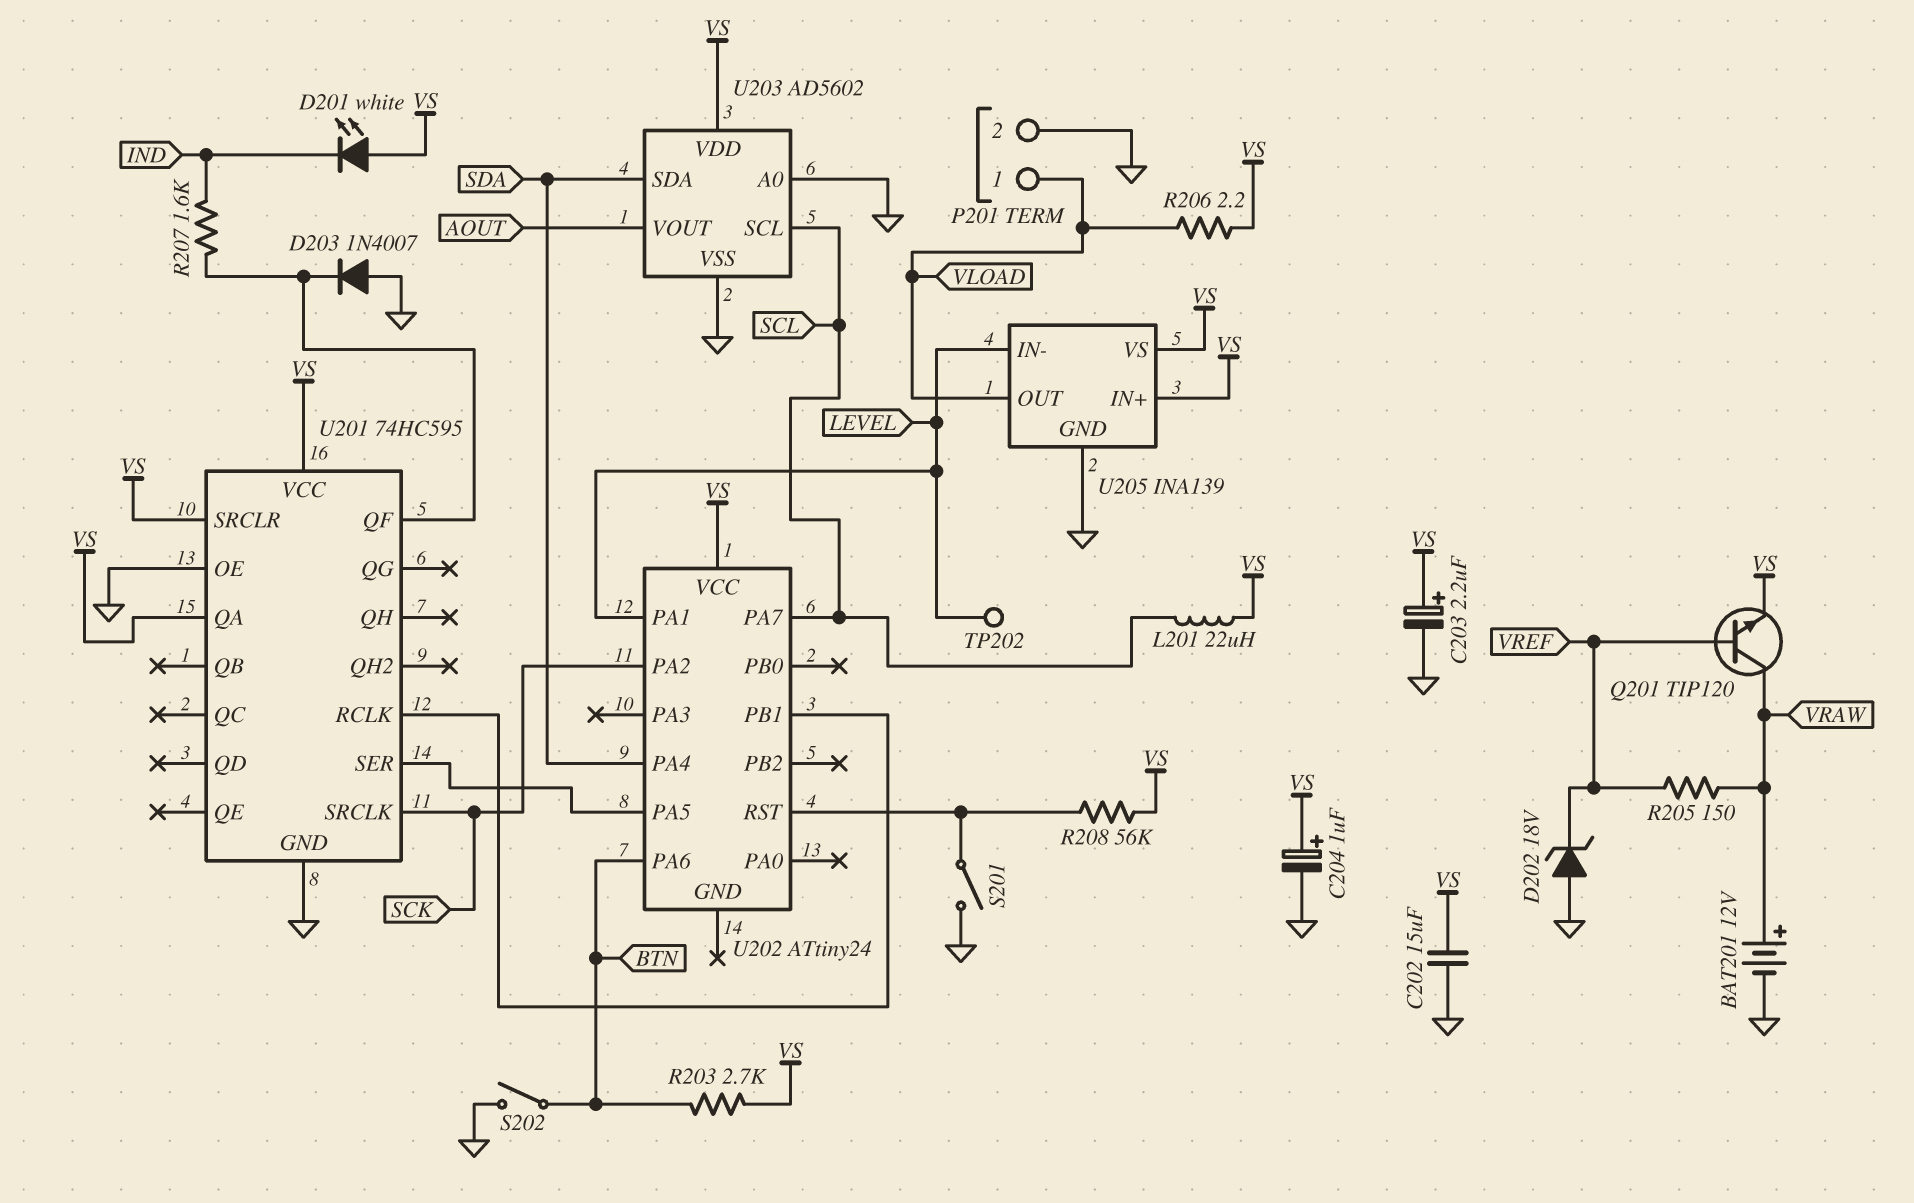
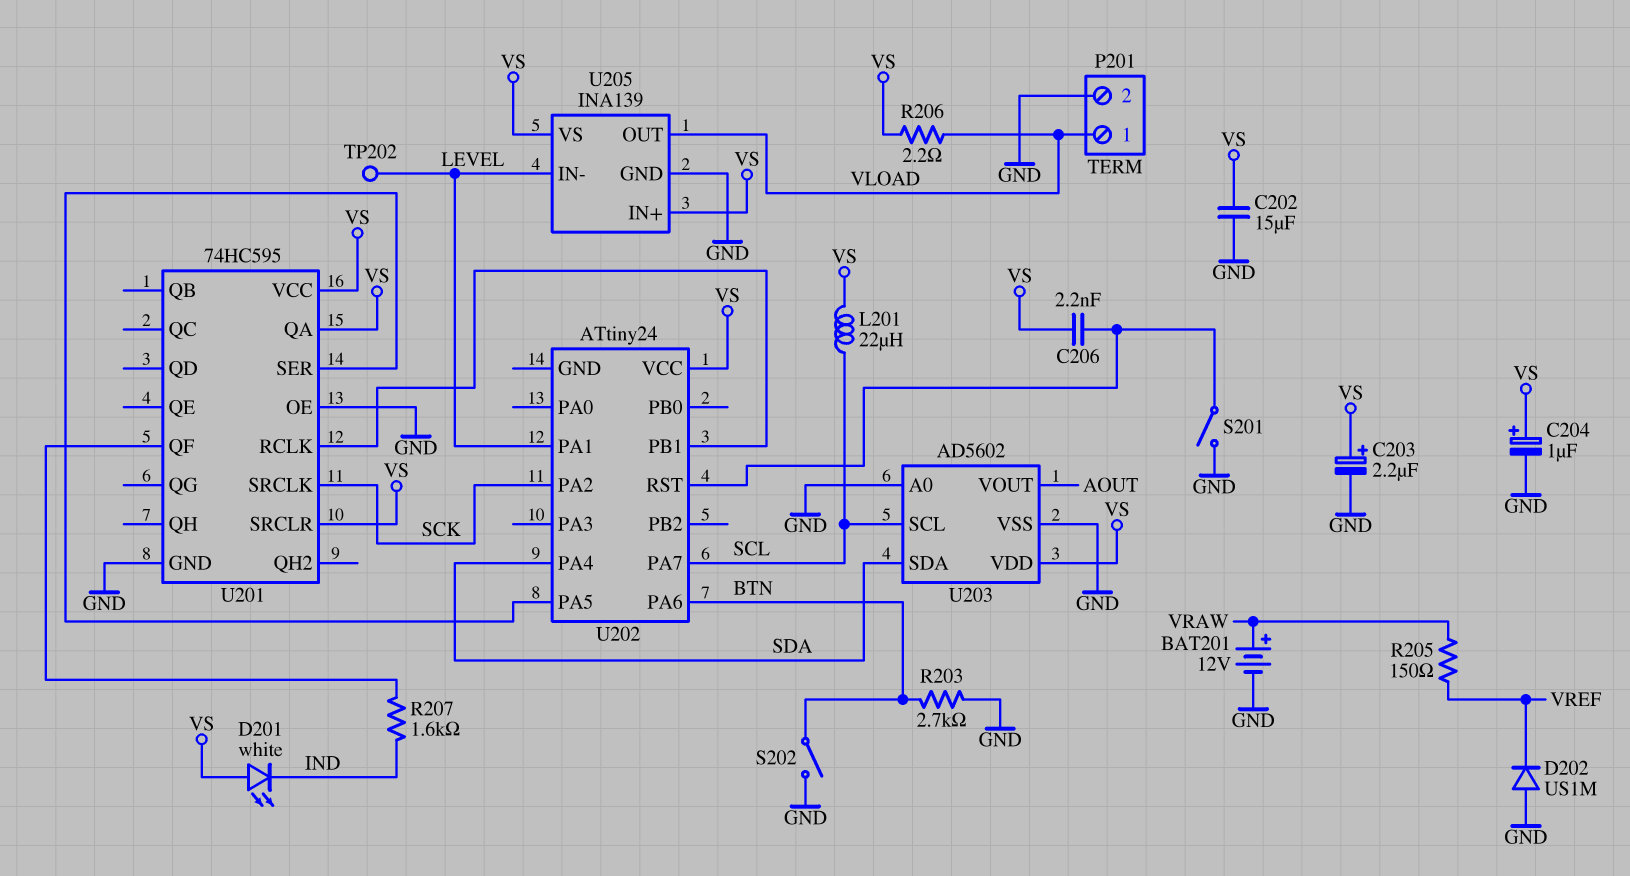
C206: none -> 2.2nF (U202/RST, VS)
D202: zener 18V (A GND, K VREF) -> diode US1M (A GND, K VREF)
D203: diode 1N4007 (A GND, K U201/QF) -> none
Q201: NPN TIP120 (B VREF, C VRAW, E VS) -> none
R203: 2.7k (BTN, VS) -> 2.7k (BTN, GND)
R208: 56k (U202/RST, VS) -> none

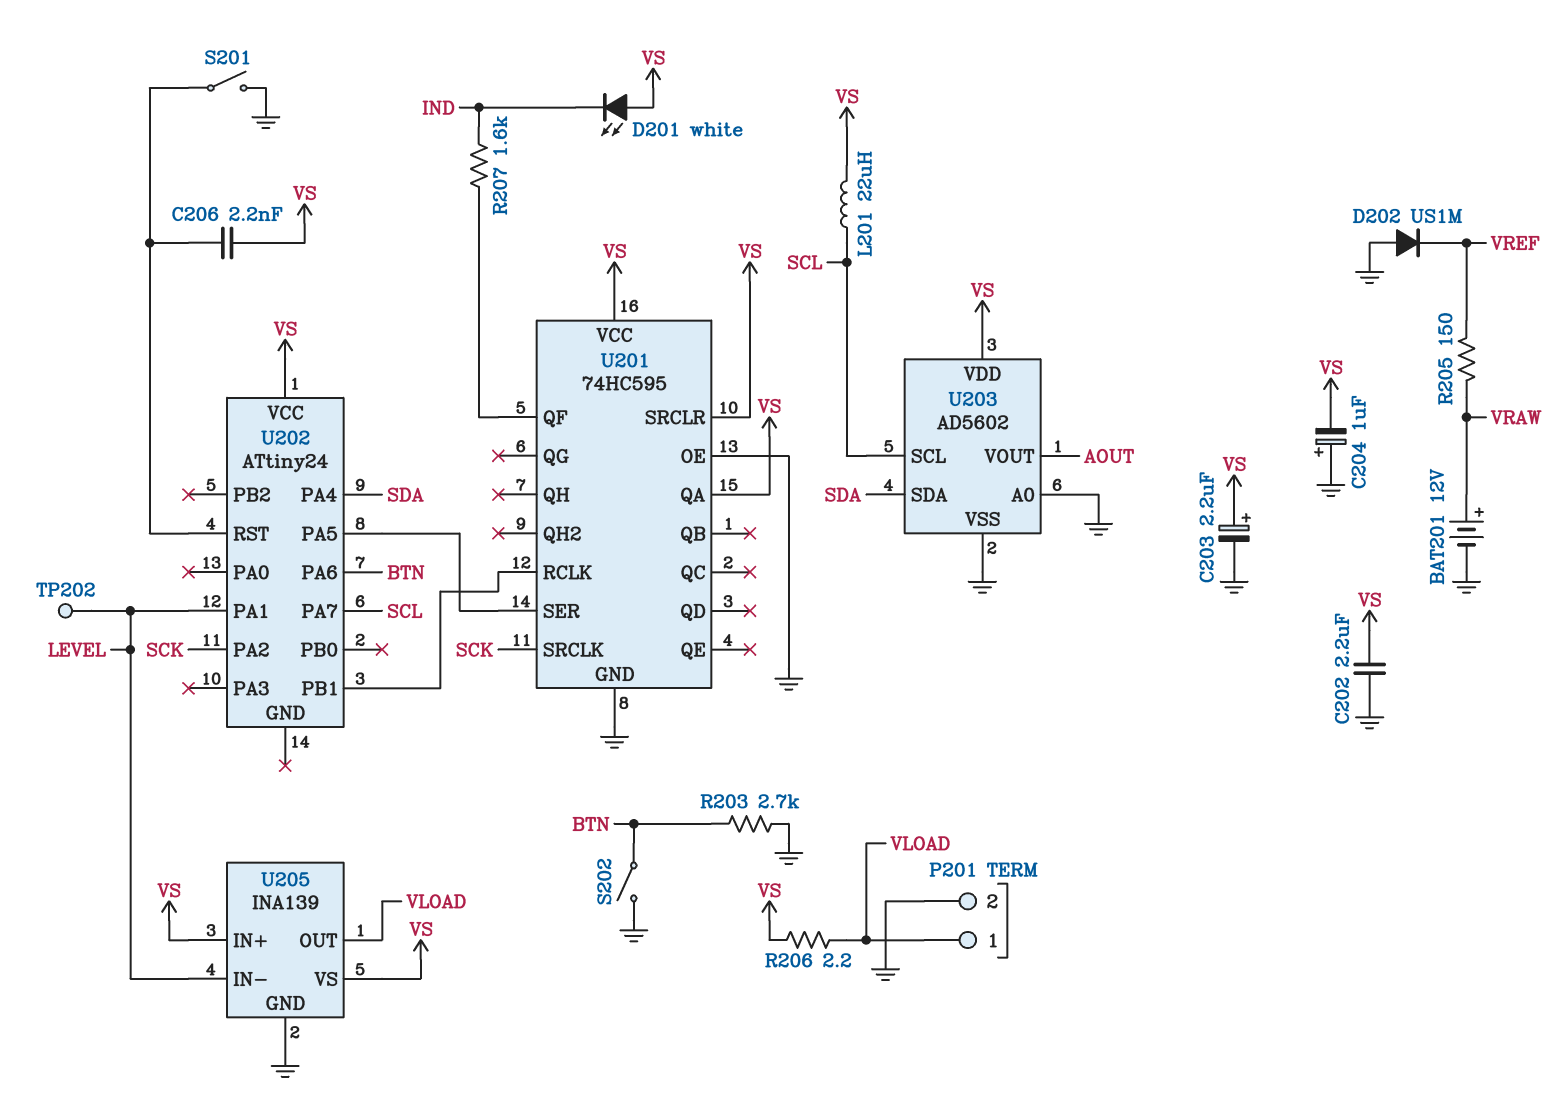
C202: 15uF (GND, VS) -> 2.2uF (GND, VS)
C204: 1uF (plus VS, minus GND) -> 1uF (plus GND, minus VS)

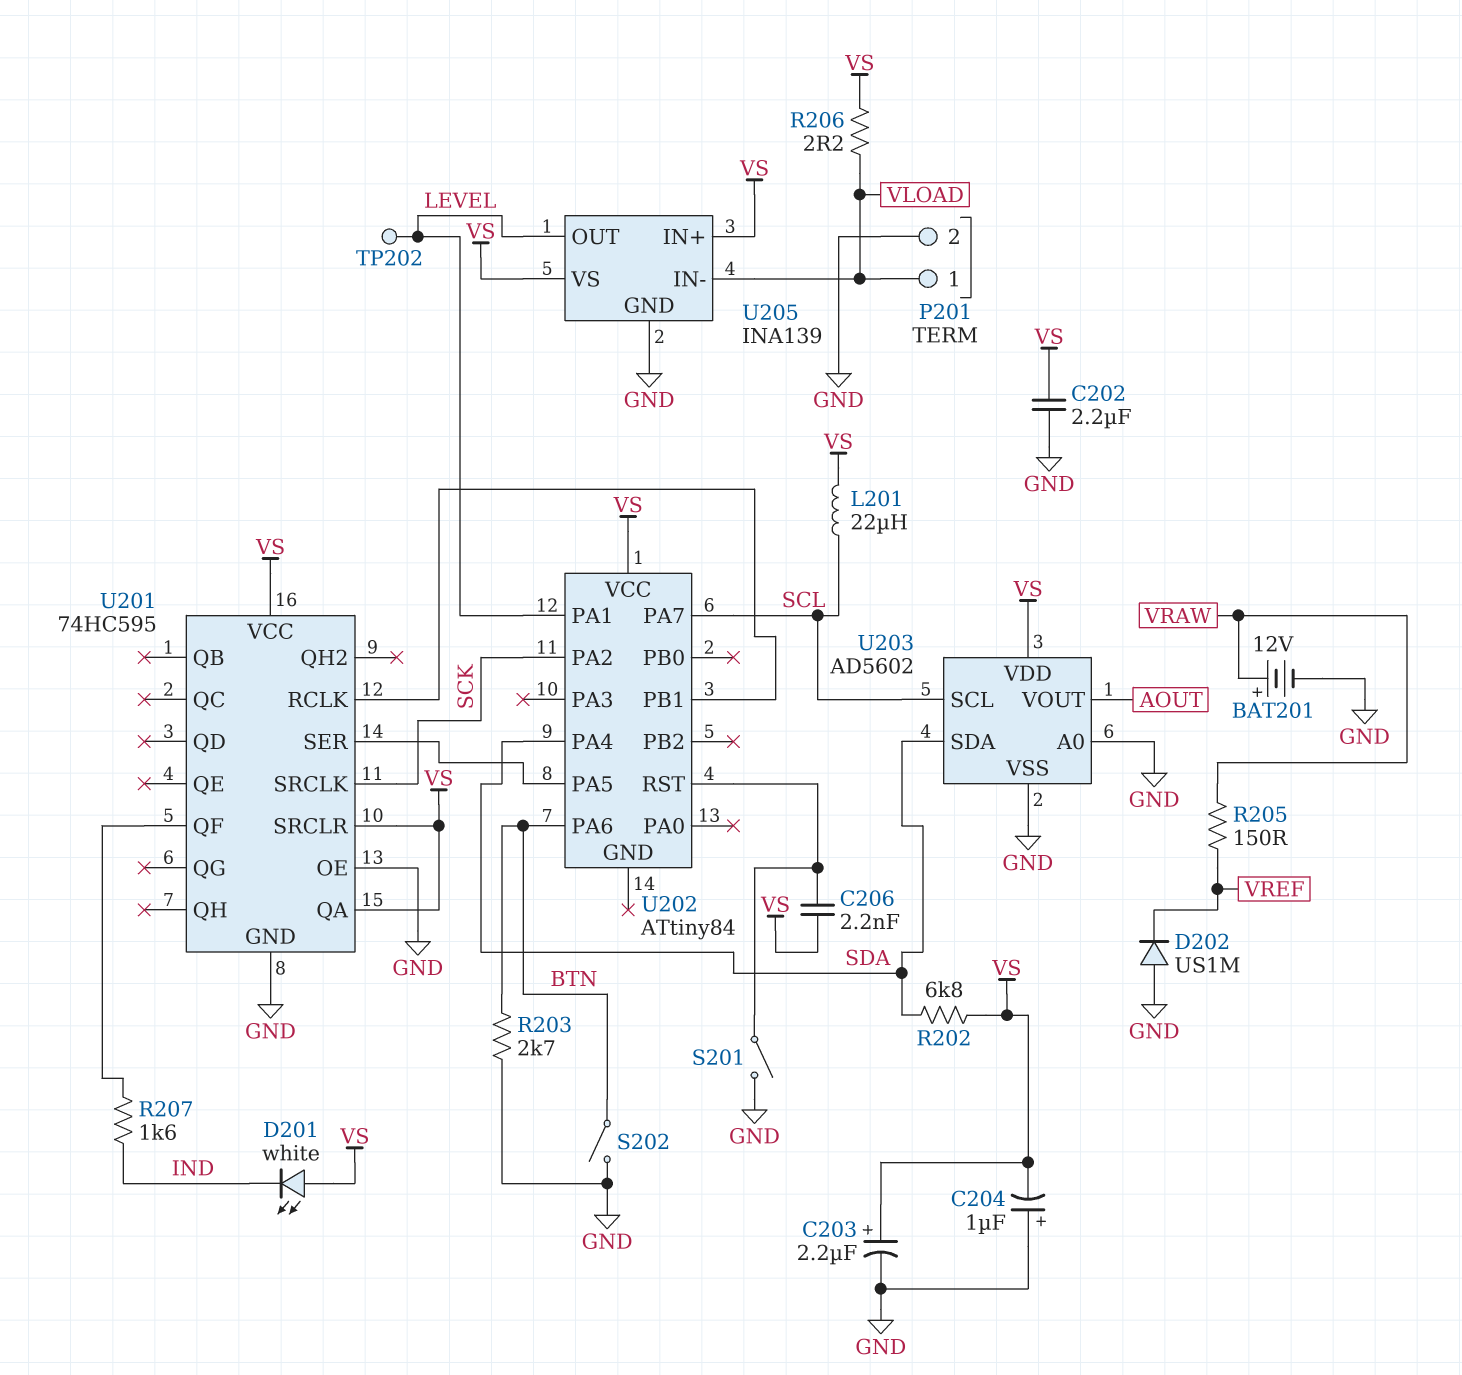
R202: none -> 6.8k (SDA, VS)
U202: ATtiny24 -> ATtiny84
U205 pin IN-: LEVEL -> VLOAD
U205 pin OUT: VLOAD -> LEVEL

